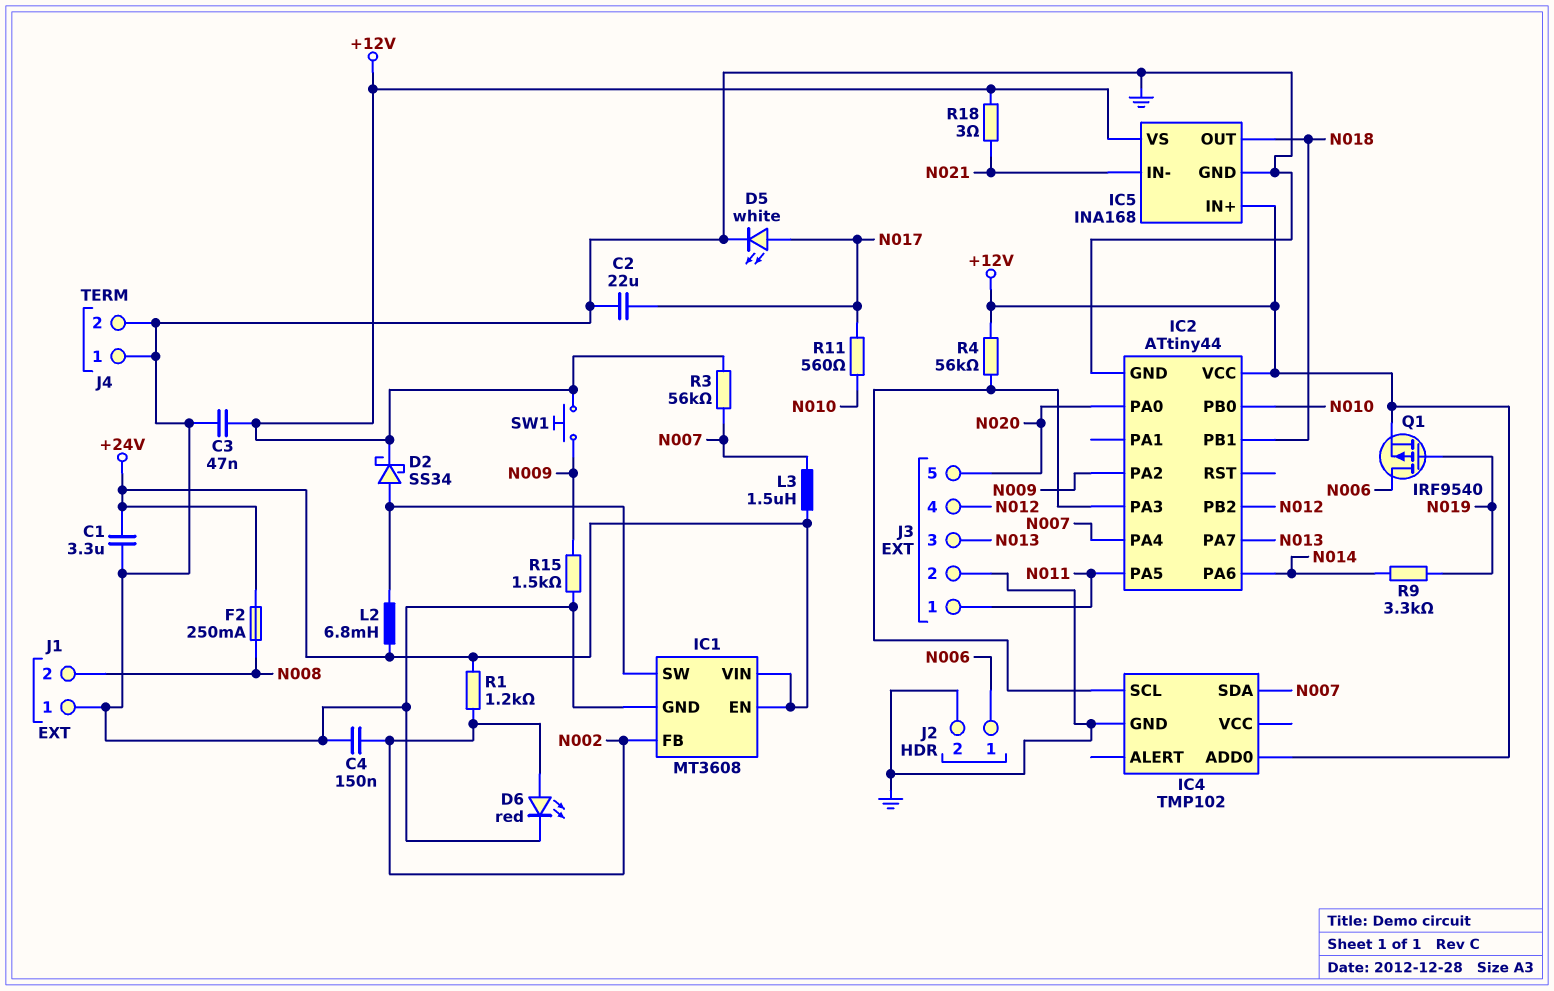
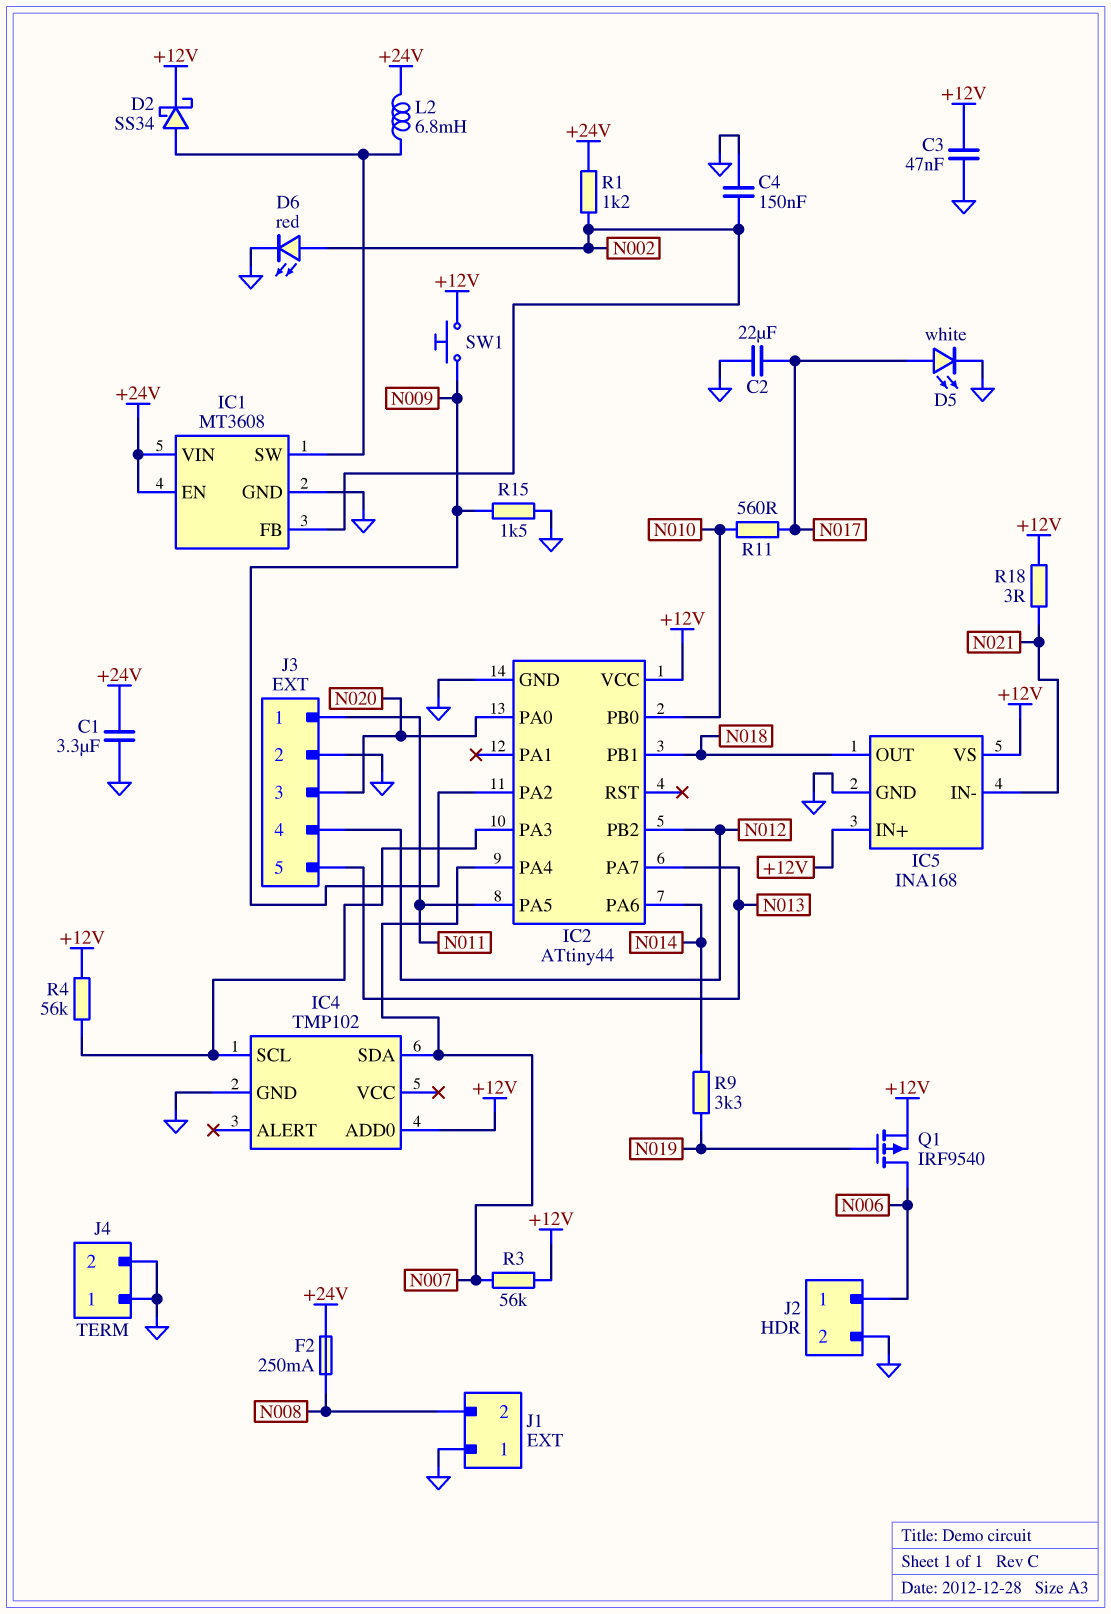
J3 pin 3: N013 -> N020
J3 pin 5: N020 -> N013
L3: 1.5uH (+24V, N007) -> none

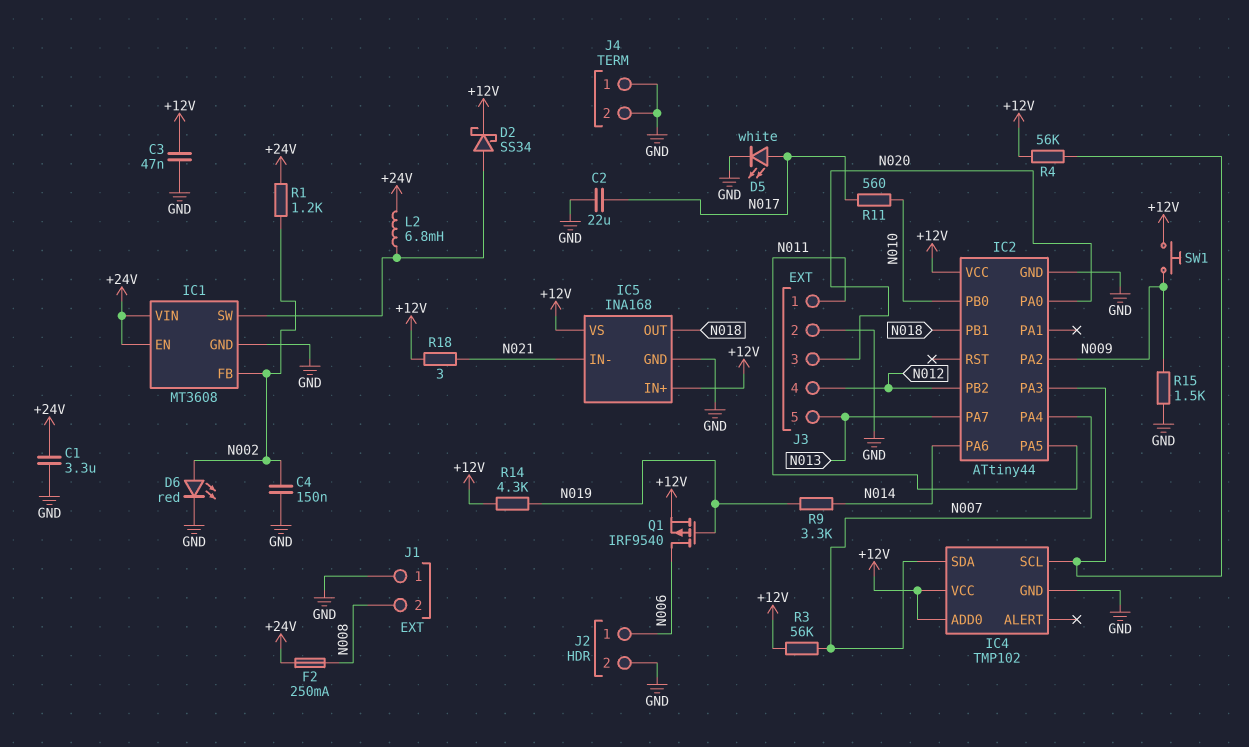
IC4 pin VCC: none -> +12V
R14: none -> 4.3k (+12V, N019)

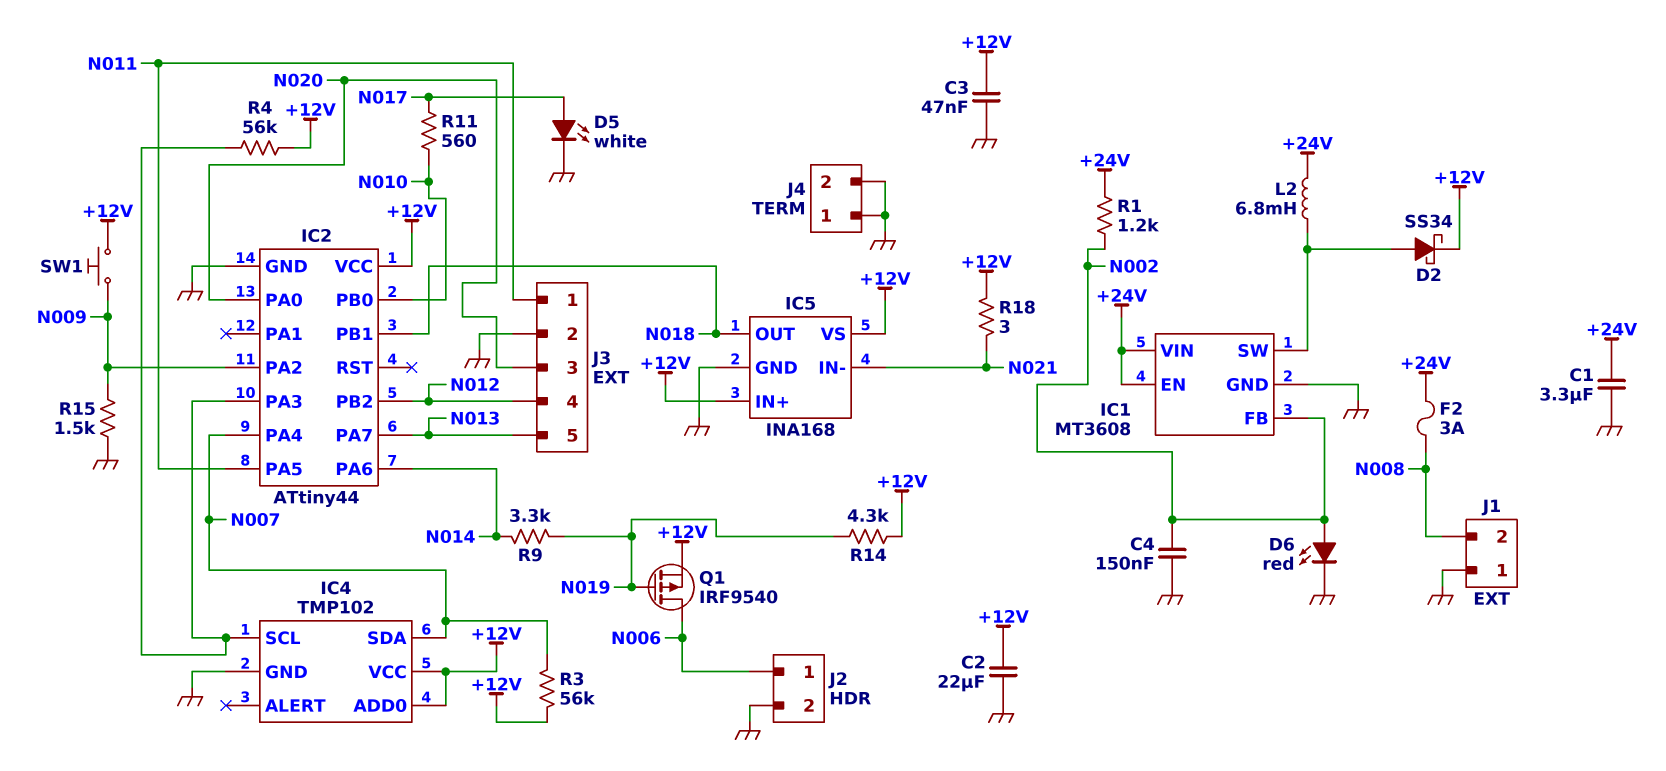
C2: 22uF (GND, N017) -> 22uF (+12V, GND)
F2: 250mA (+24V, N008) -> 3A (+24V, N008)

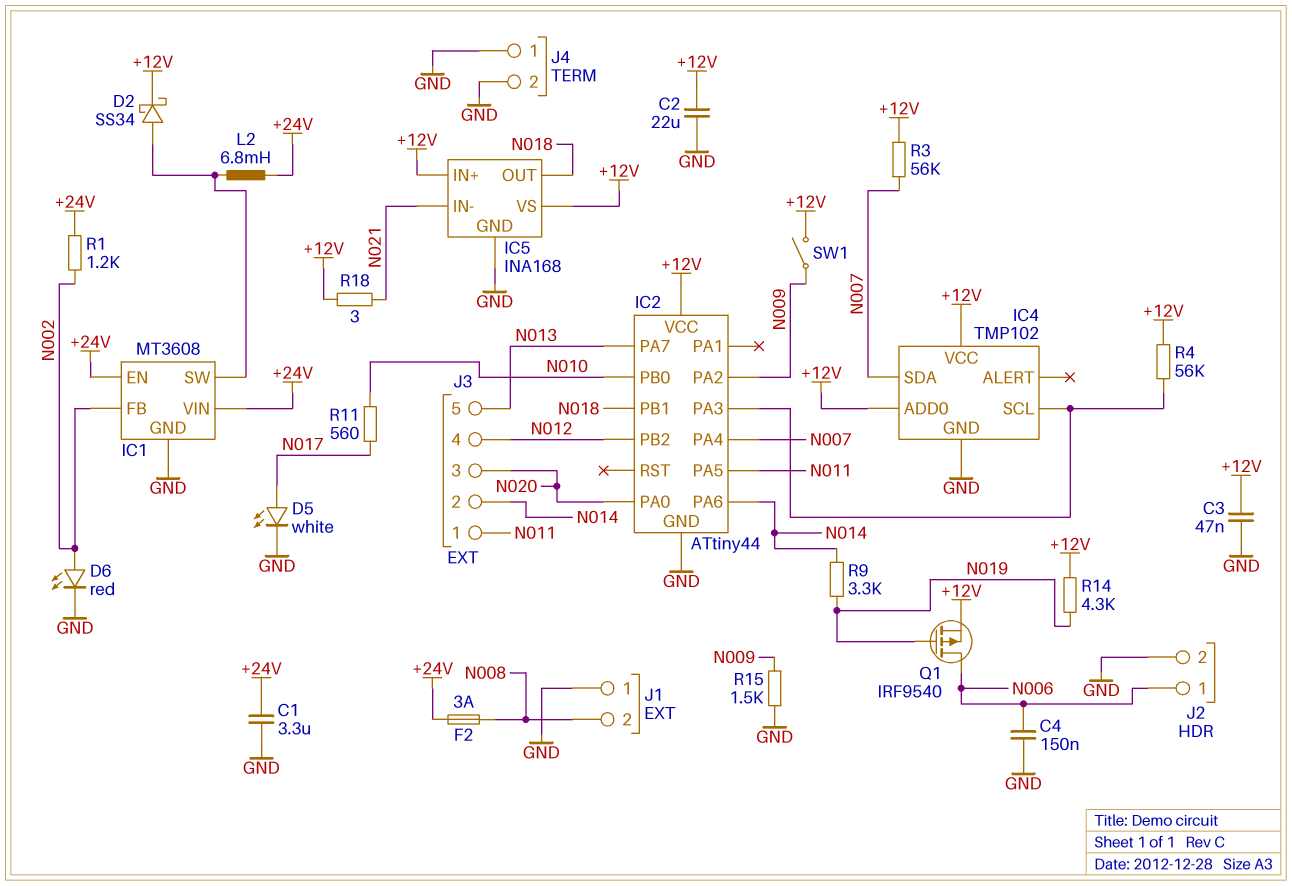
C4: 150nF (GND, N002) -> 150nF (GND, N006)
J3 pin 2: GND -> N014
SW1: button (+12V, N009) -> switch (+12V, N009)

